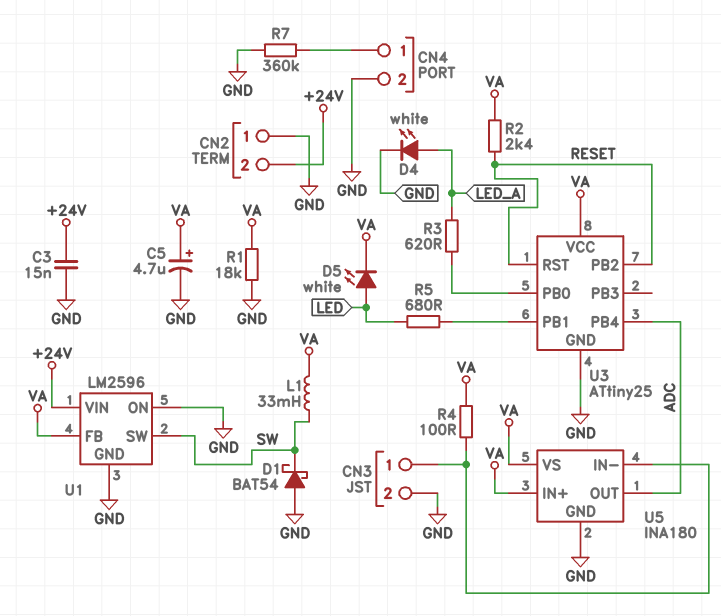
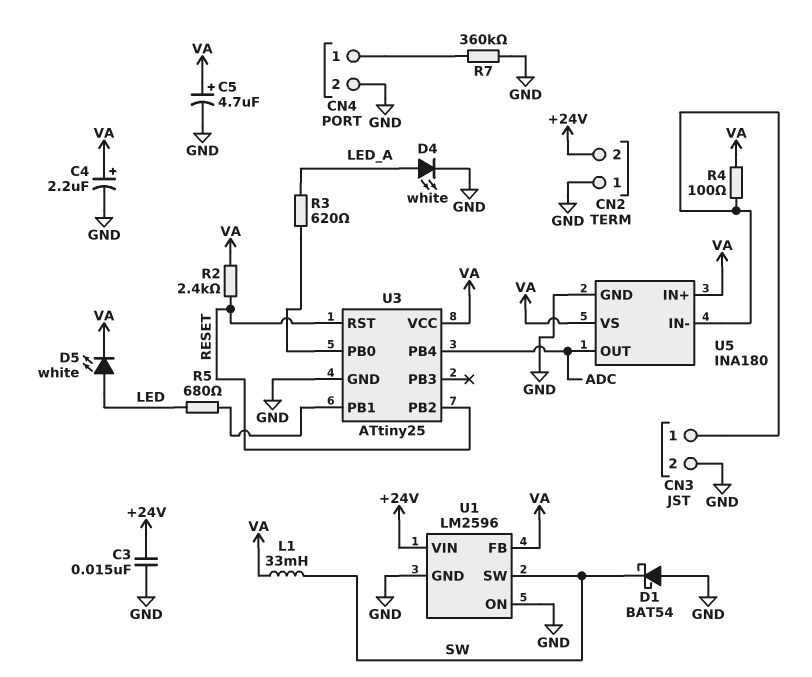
C4: none -> 2.2uF (plus VA, minus GND)
R1: 18k (GND, VA) -> none

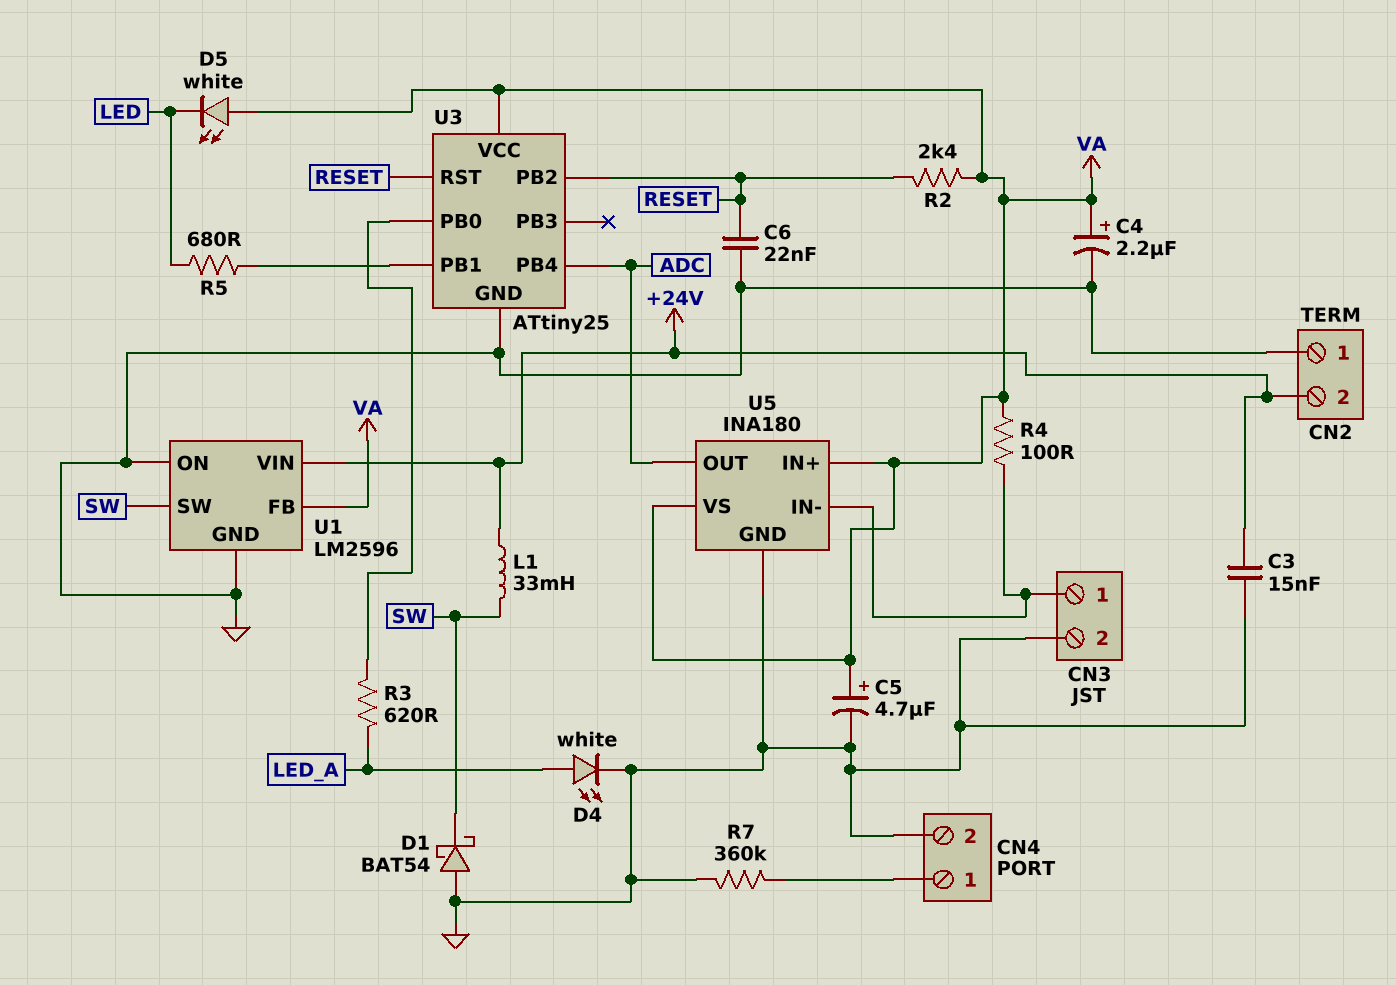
C6: none -> 22nF (GND, RESET)
D5: LED white (A LED, K VA) -> LED white (A VA, K LED)
L1: 33mH (SW, VA) -> 33mH (+24V, SW)

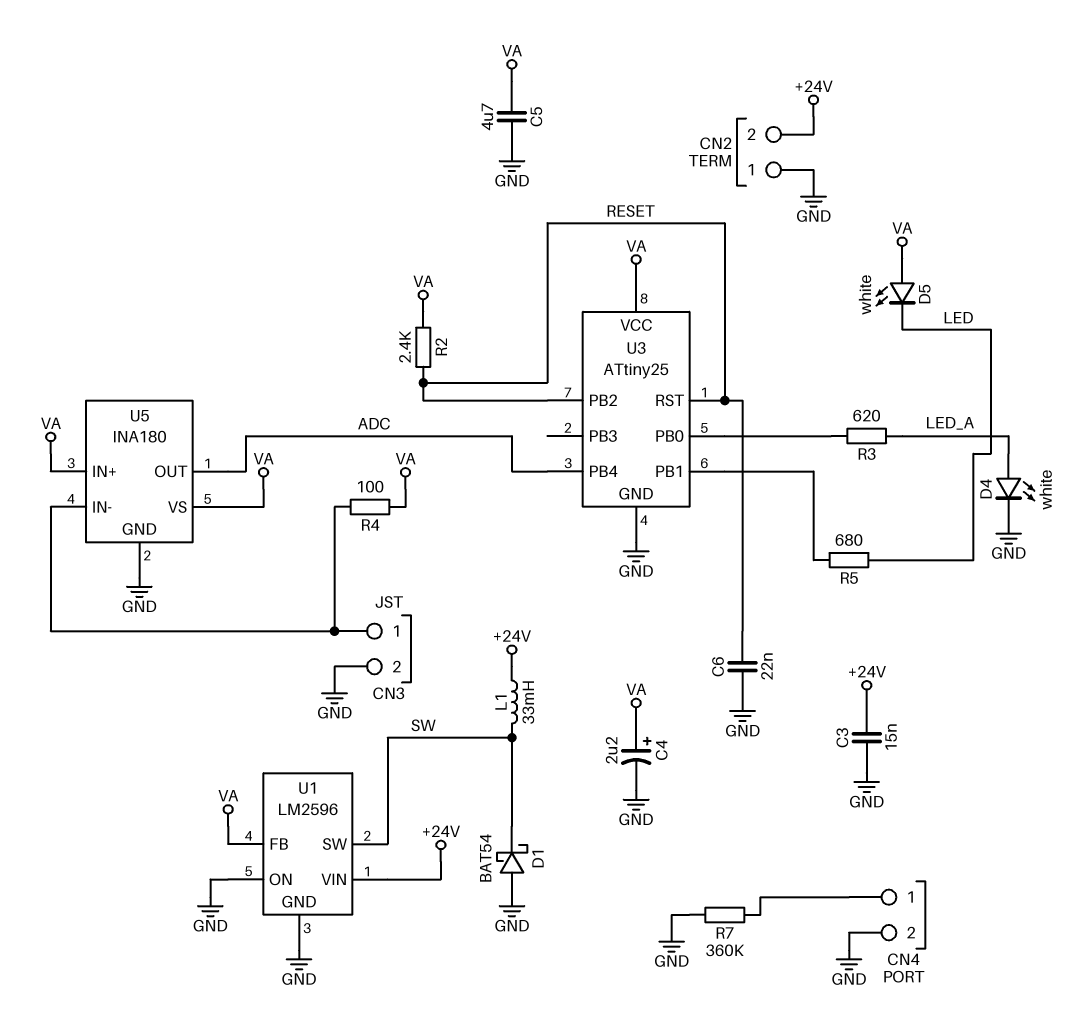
C5: 4.7uF (plus VA, minus GND) -> 4.7uF (GND, VA)

